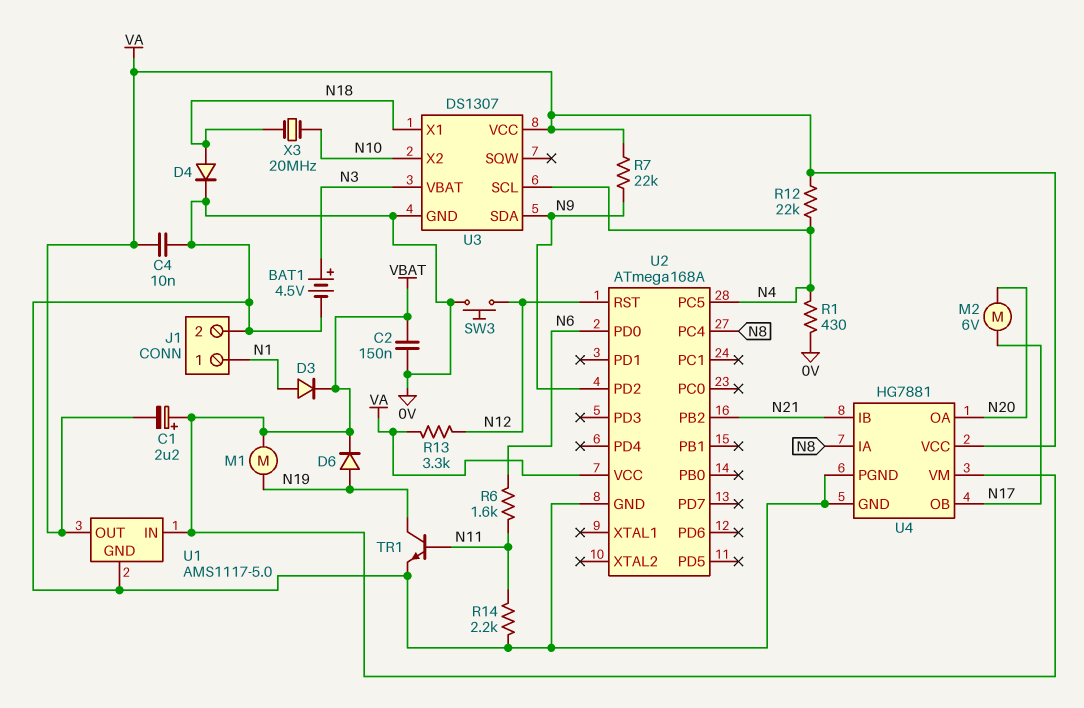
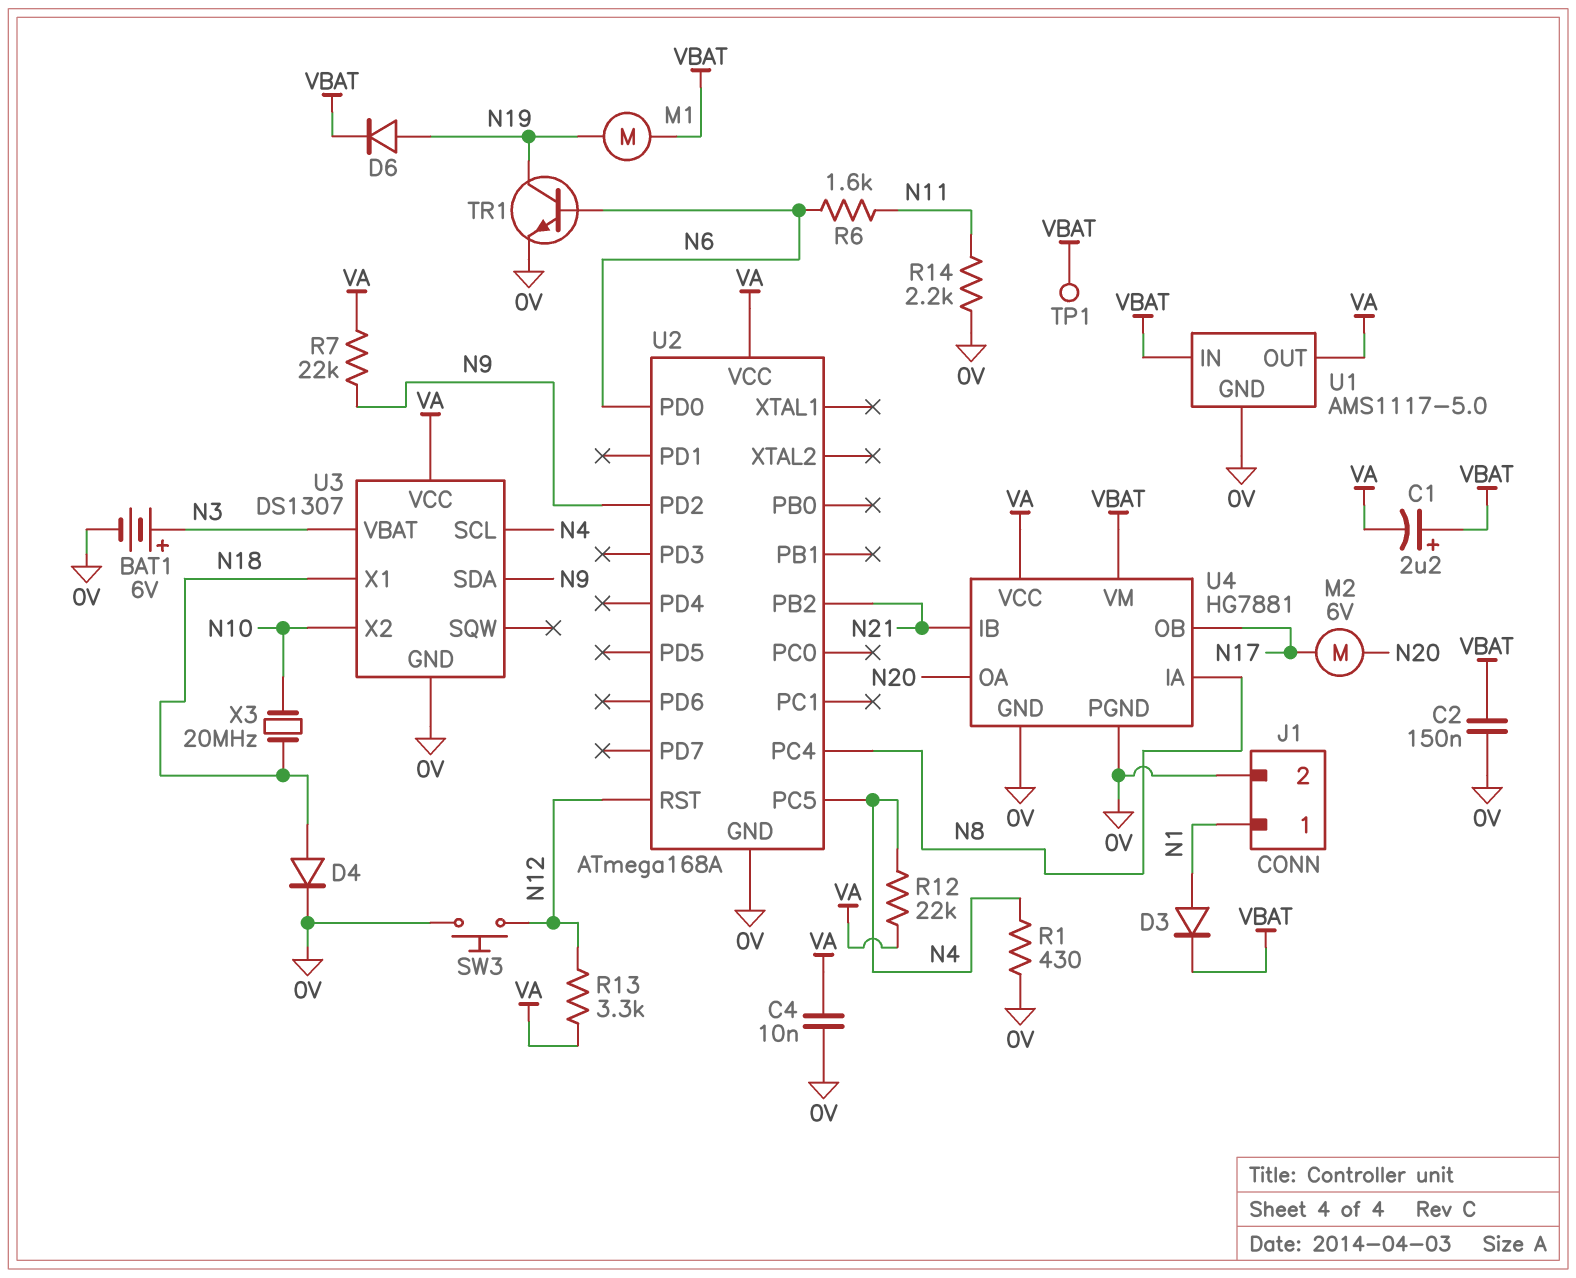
BAT1: 4.5V (plus N3, minus 0V) -> 6V (plus N3, minus 0V)
TP1: none -> test point (VBAT)
TR1: NPN (B N11, C N19, E 0V) -> NPN (B N6, C N19, E 0V)

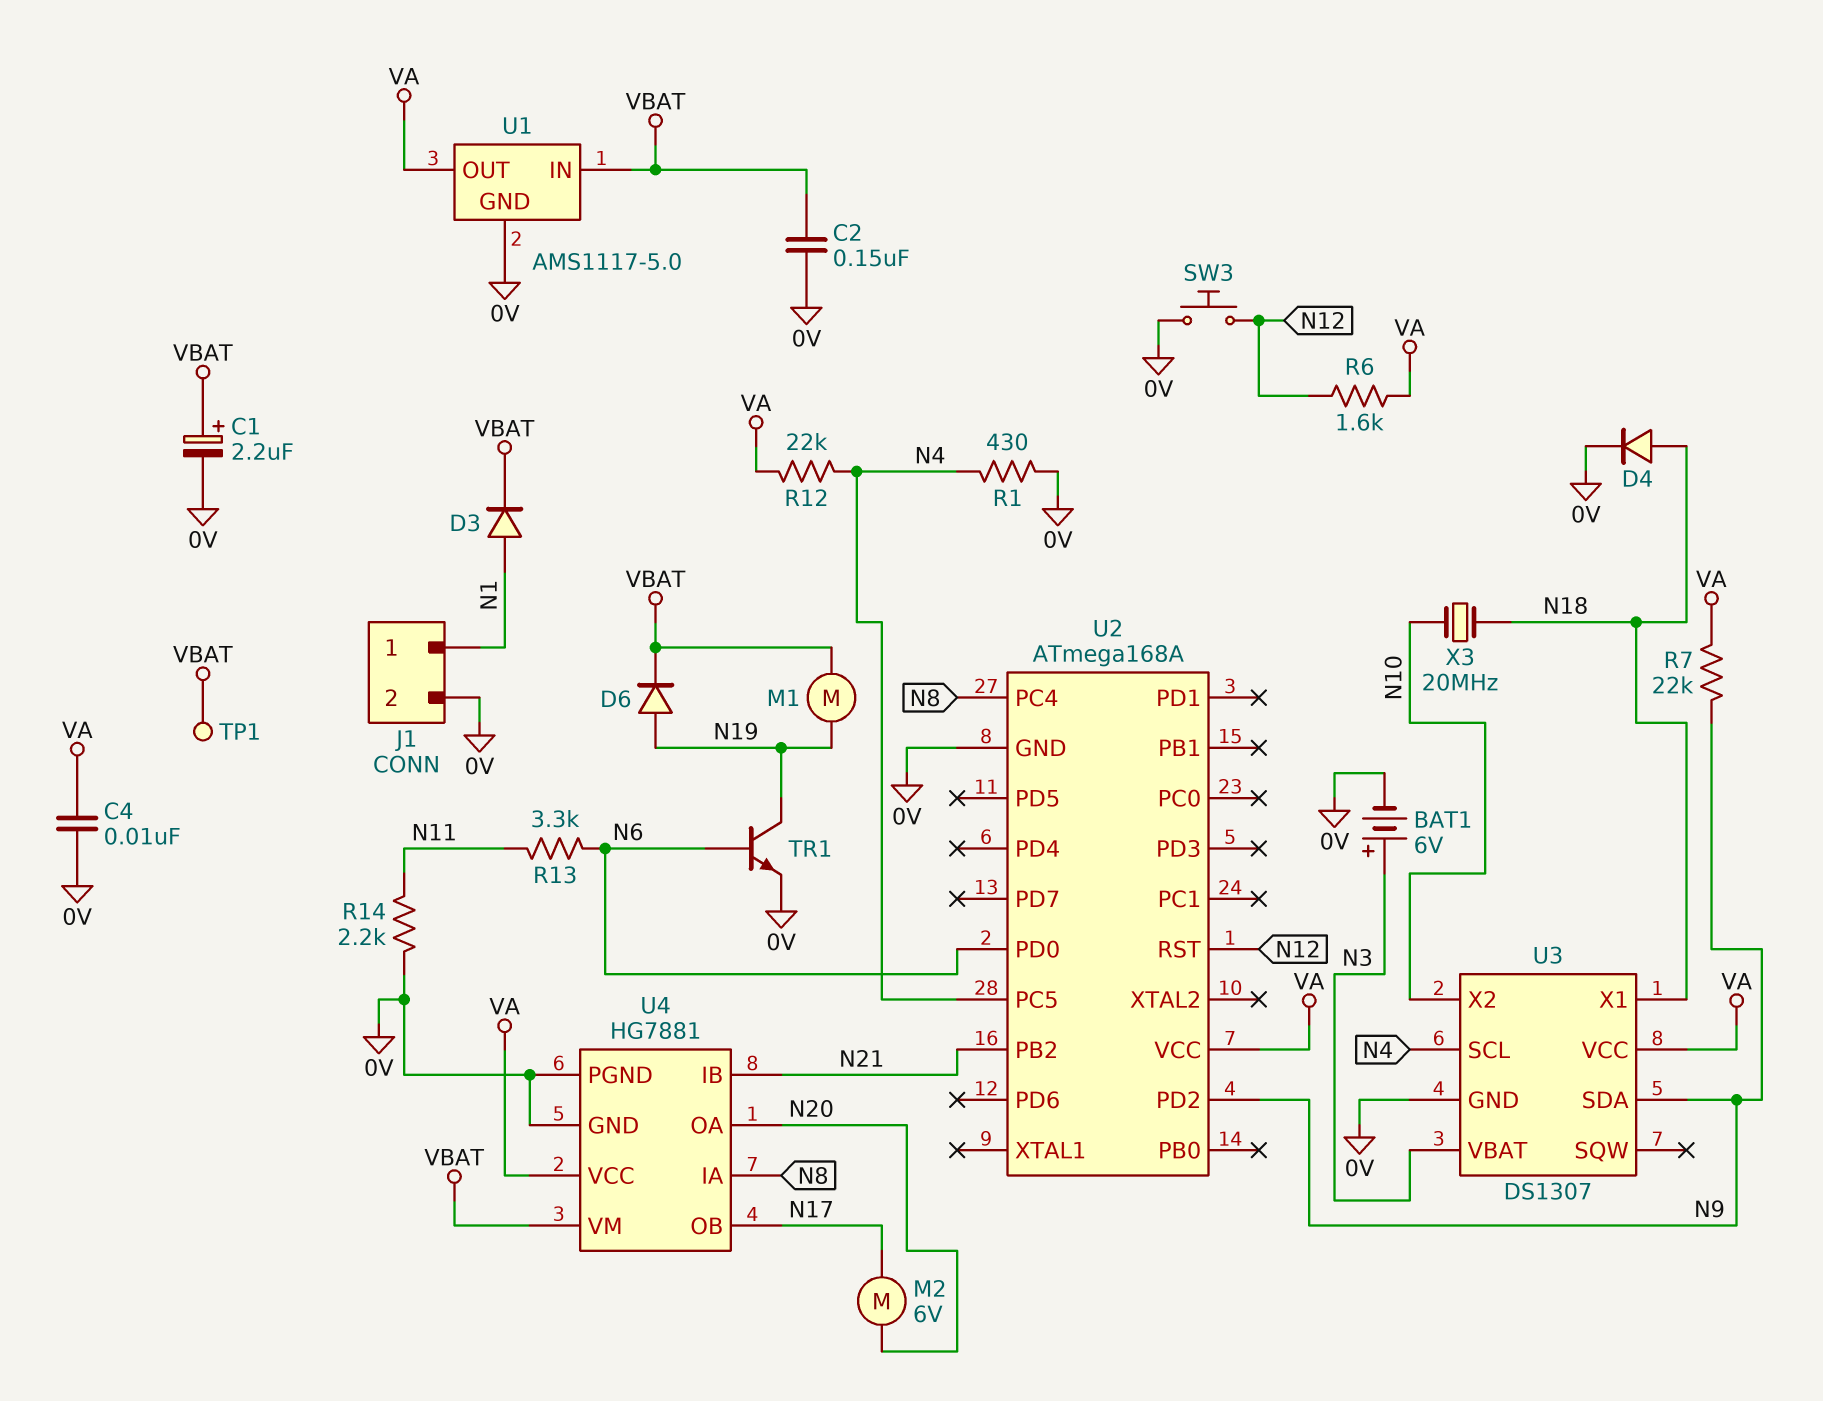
C1: 2.2uF (plus VBAT, minus VA) -> 2.2uF (plus VBAT, minus 0V)
R6: 1.6k (N6, N11) -> 1.6k (N12, VA)
R13: 3.3k (N12, VA) -> 3.3k (N6, N11)

